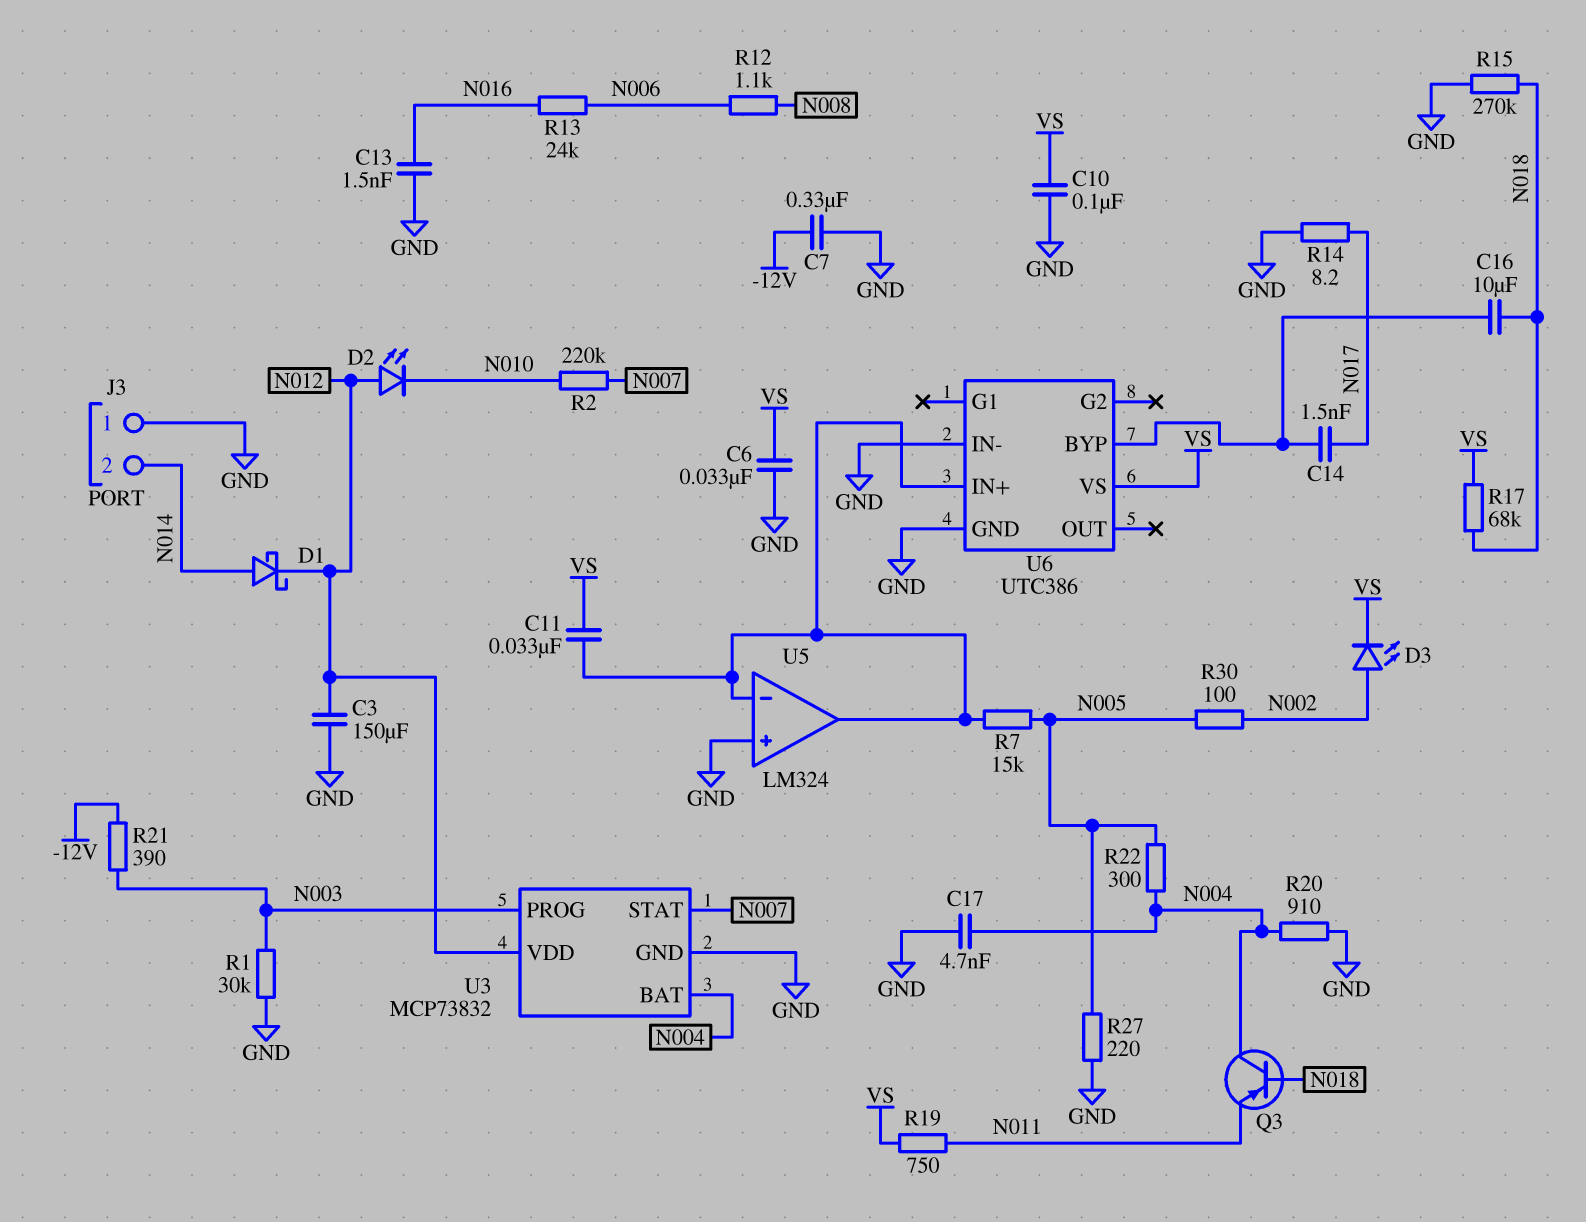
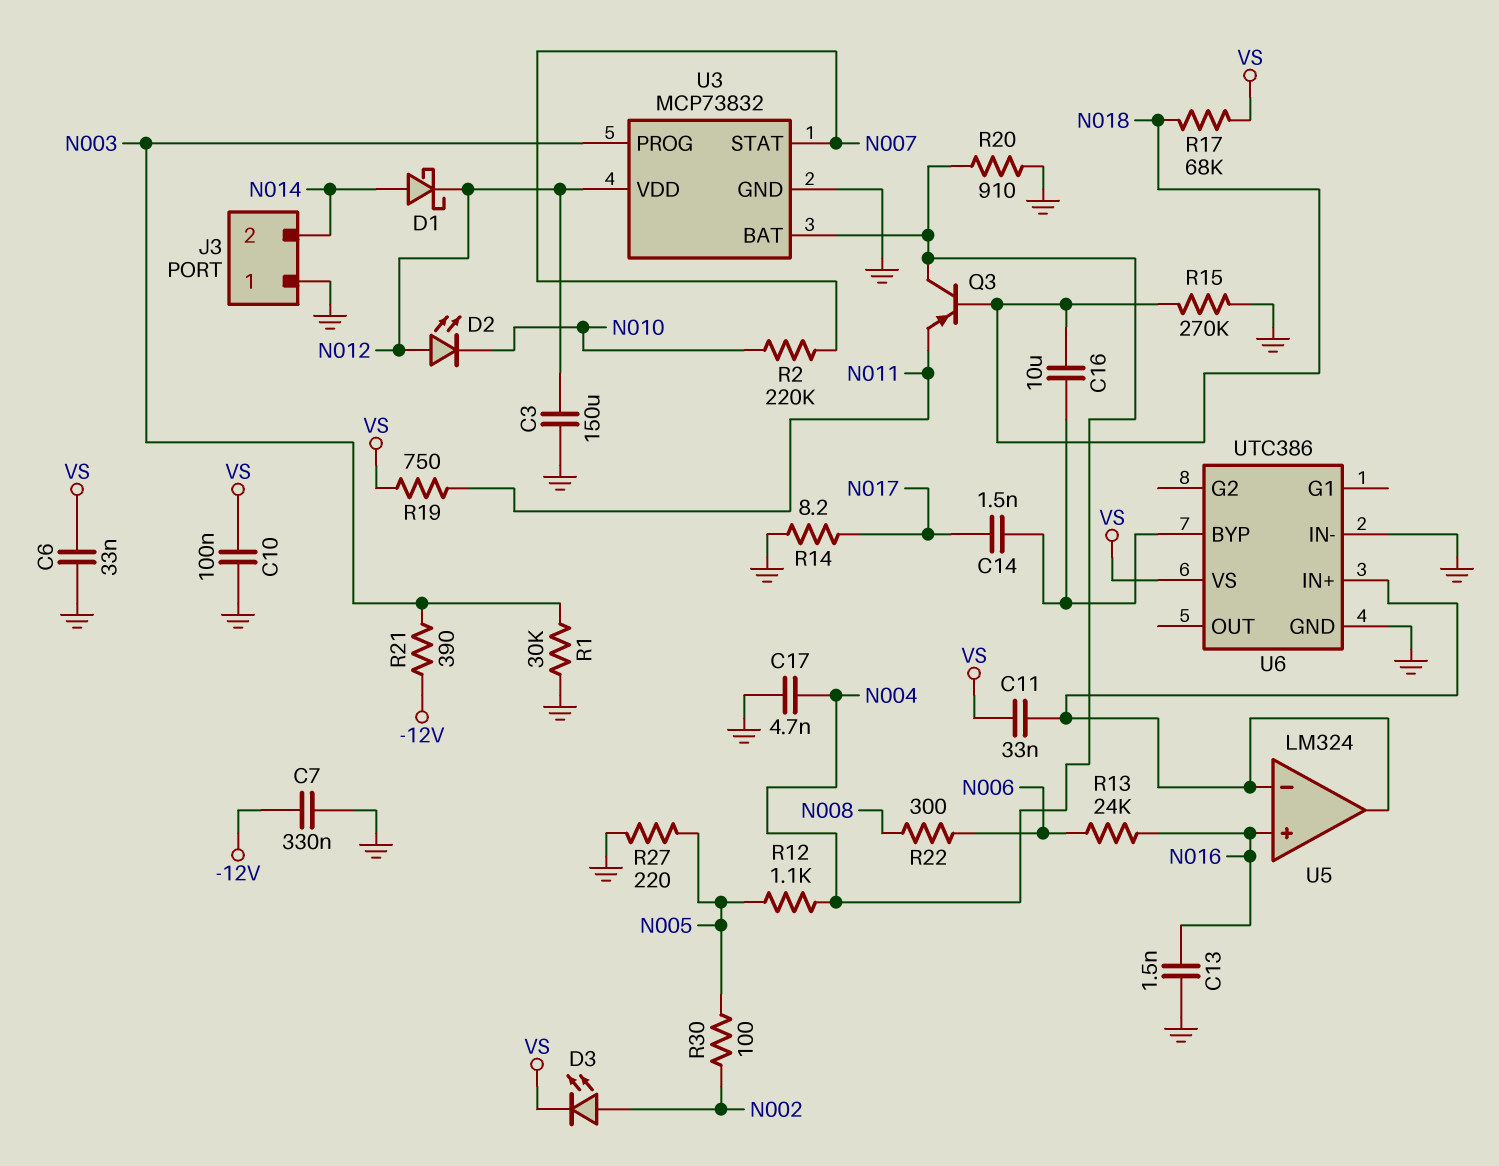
R7: 15k (N005, U5/in-) -> none
R12: 1.1k (N006, N008) -> 1.1k (N004, N005)
R22: 300 (N004, N005) -> 300 (N006, N008)
U5 pin in+: GND -> N016

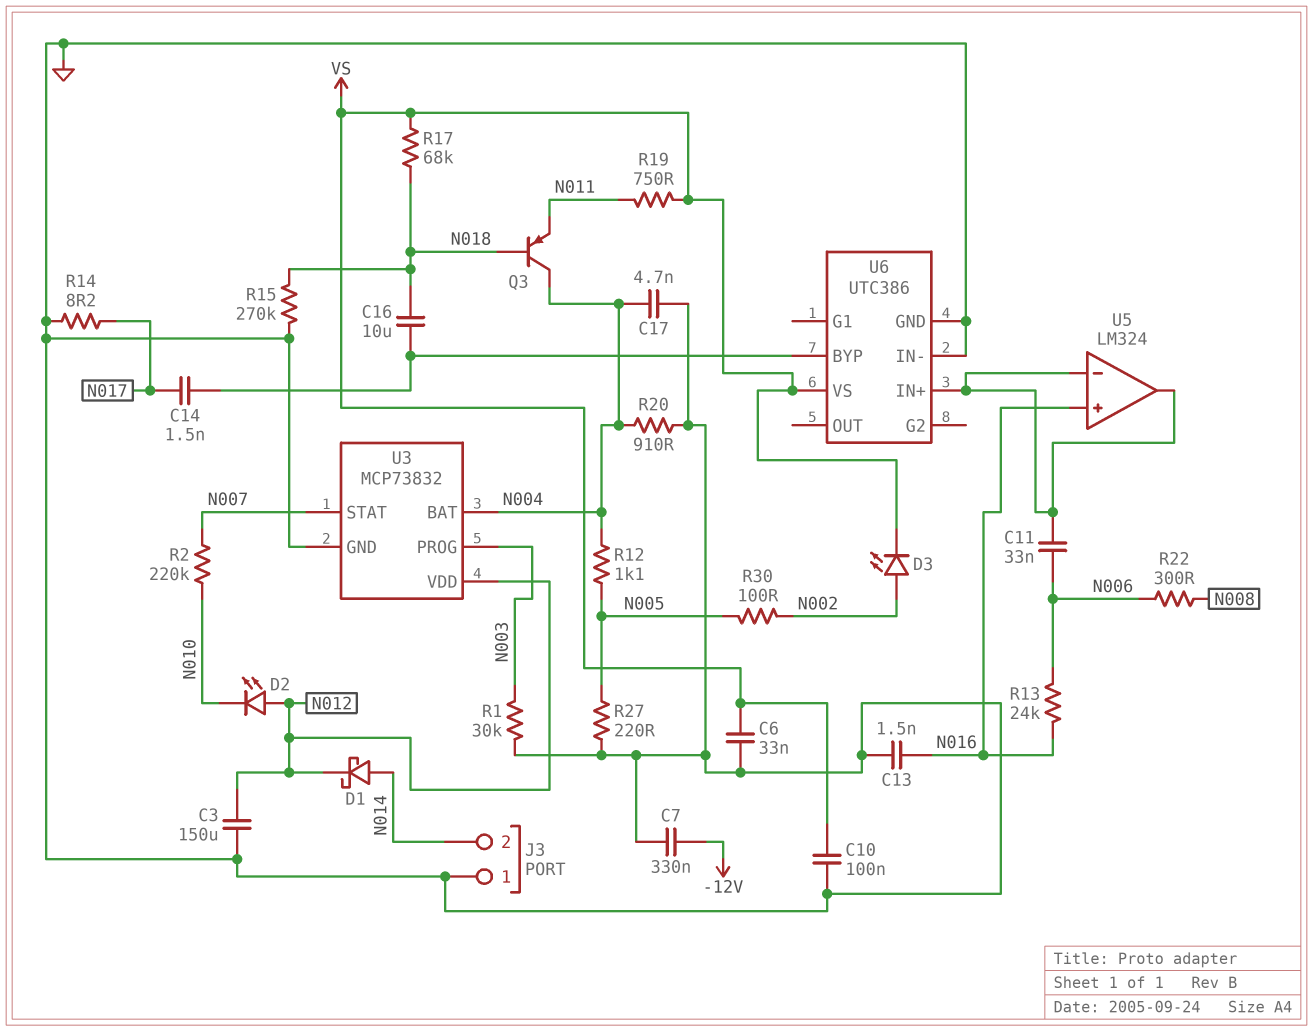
C11: 33nF (U5/in-, VS) -> 33nF (N006, U5/in-)
R21: 390 (-12V, N003) -> none

